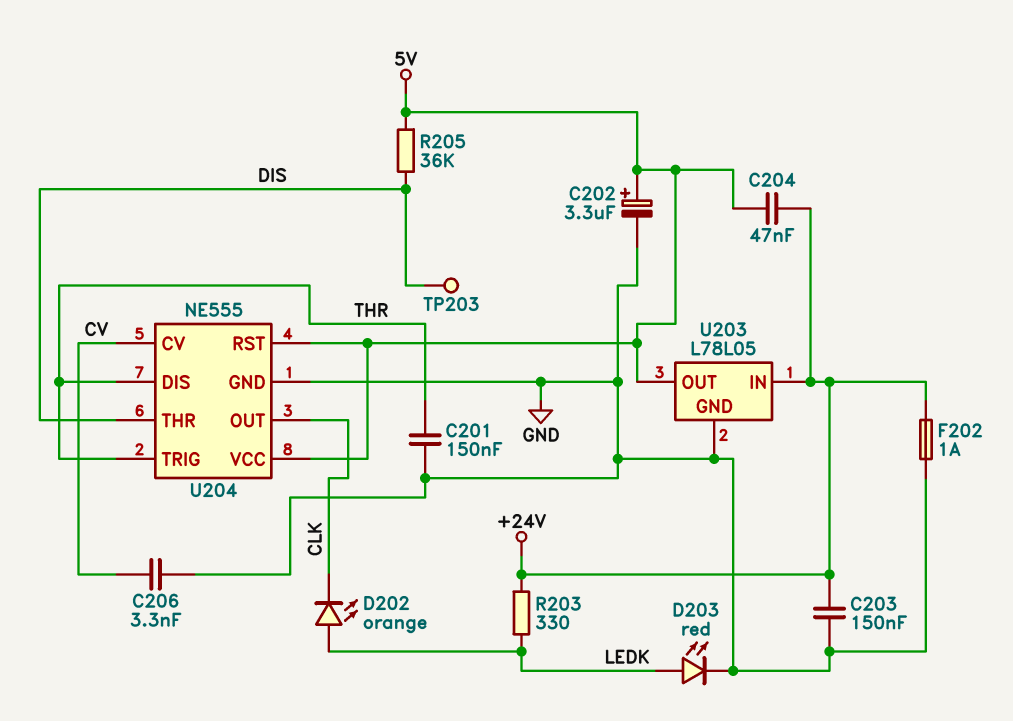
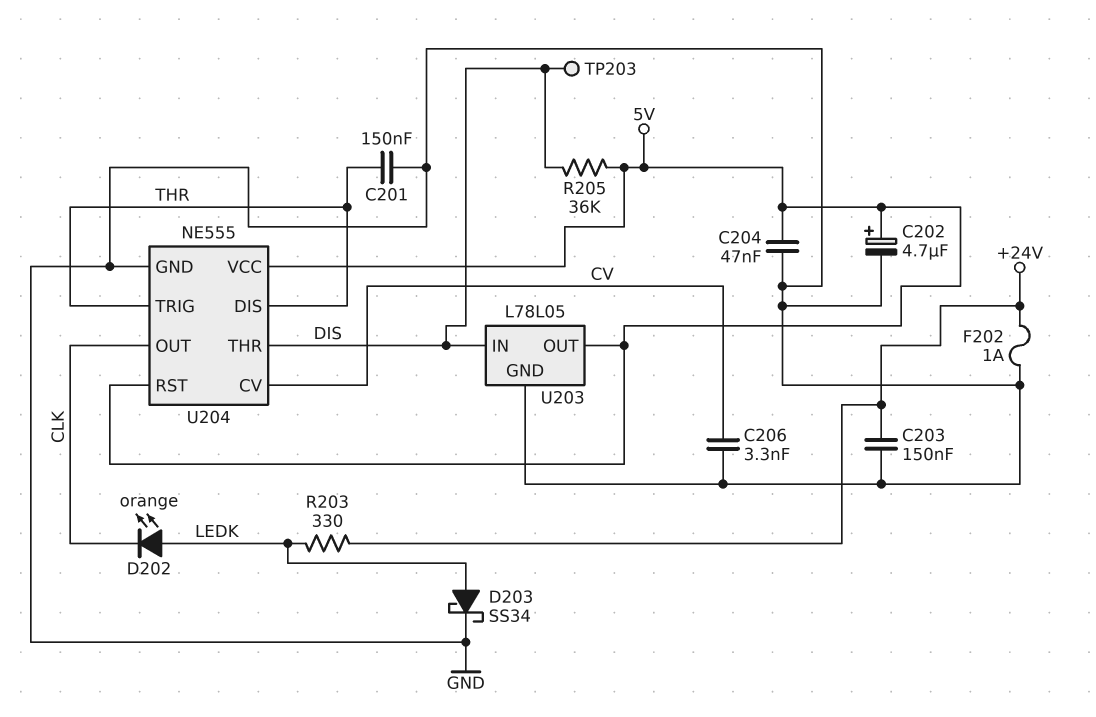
C202: 3.3uF (plus 5V, minus GND) -> 4.7uF (plus 5V, minus GND)
C204: 47nF (+24V, 5V) -> 47nF (5V, GND)
D203: LED red (A LEDK, K GND) -> schottky SS34 (A LEDK, K GND)
U203 pin IN: +24V -> DIS

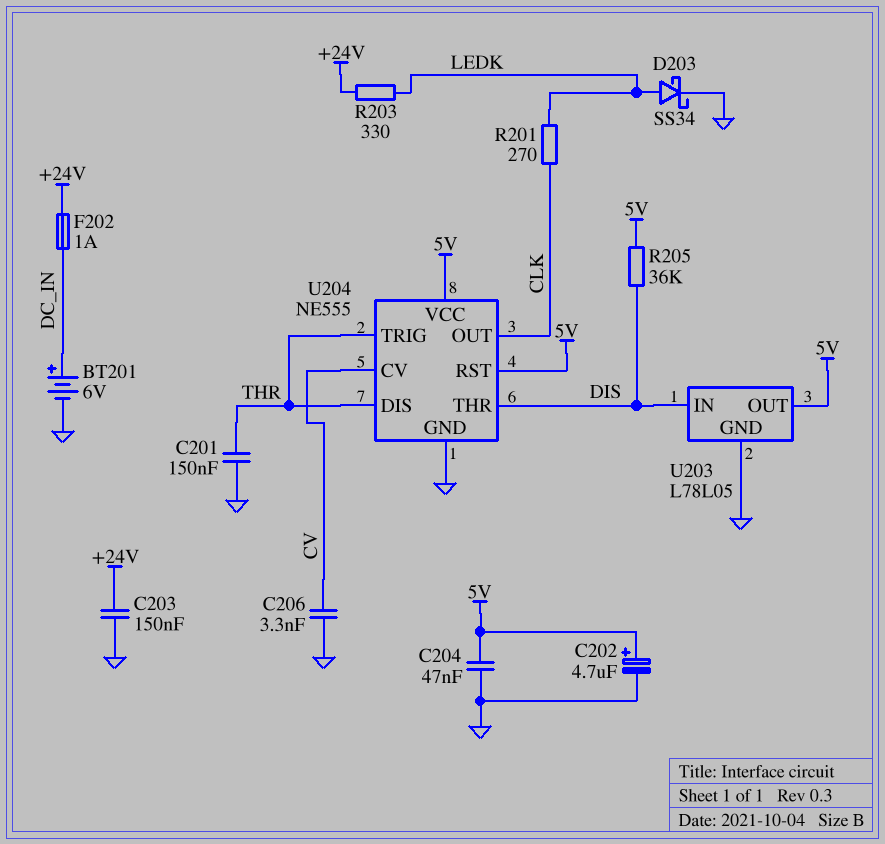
BT201: none -> 6V (plus DC_IN, minus GND)
D202: LED orange (A LEDK, K CLK) -> none
F202: 1A (+24V, GND) -> 1A (+24V, DC_IN)
R201: none -> 270 (CLK, LEDK)
TP203: test point (DIS) -> none

